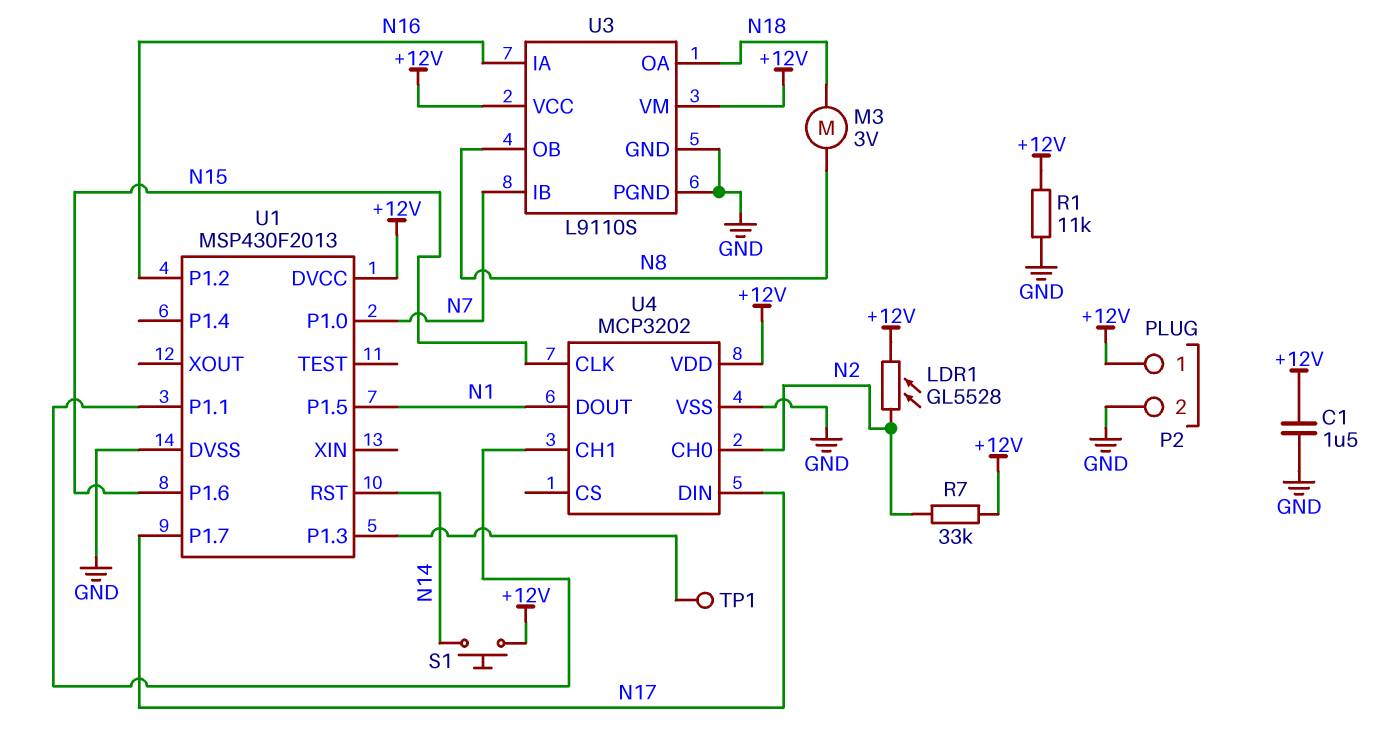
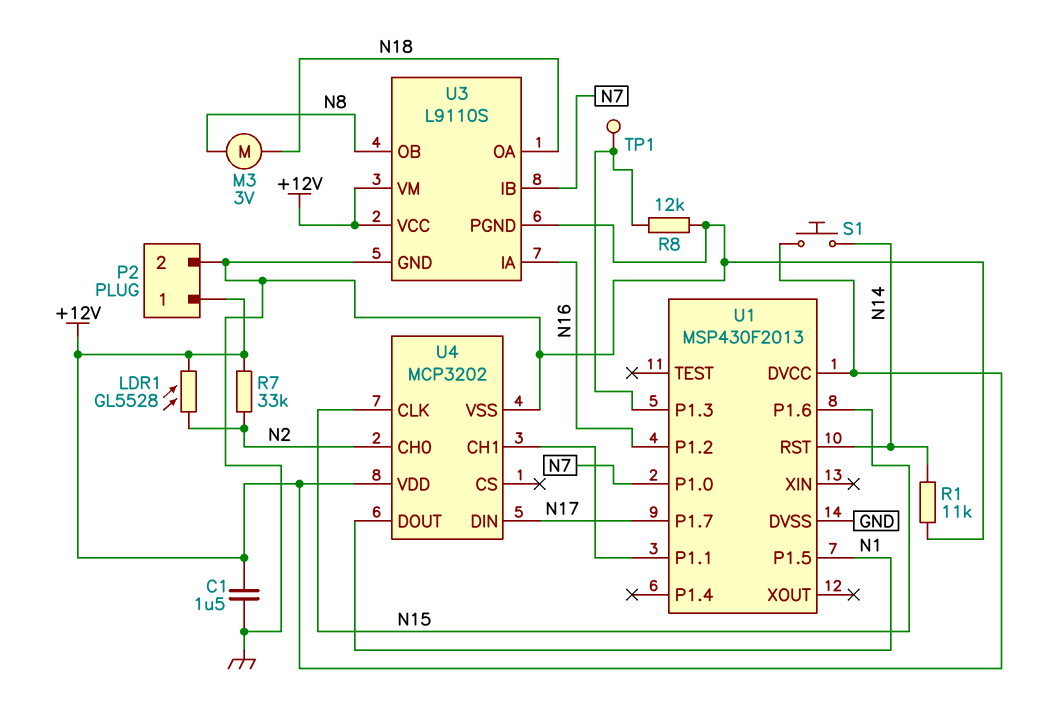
R1: 11k (+12V, GND) -> 11k (GND, N14)
R8: none -> 12k (GND, U1/P1.3)

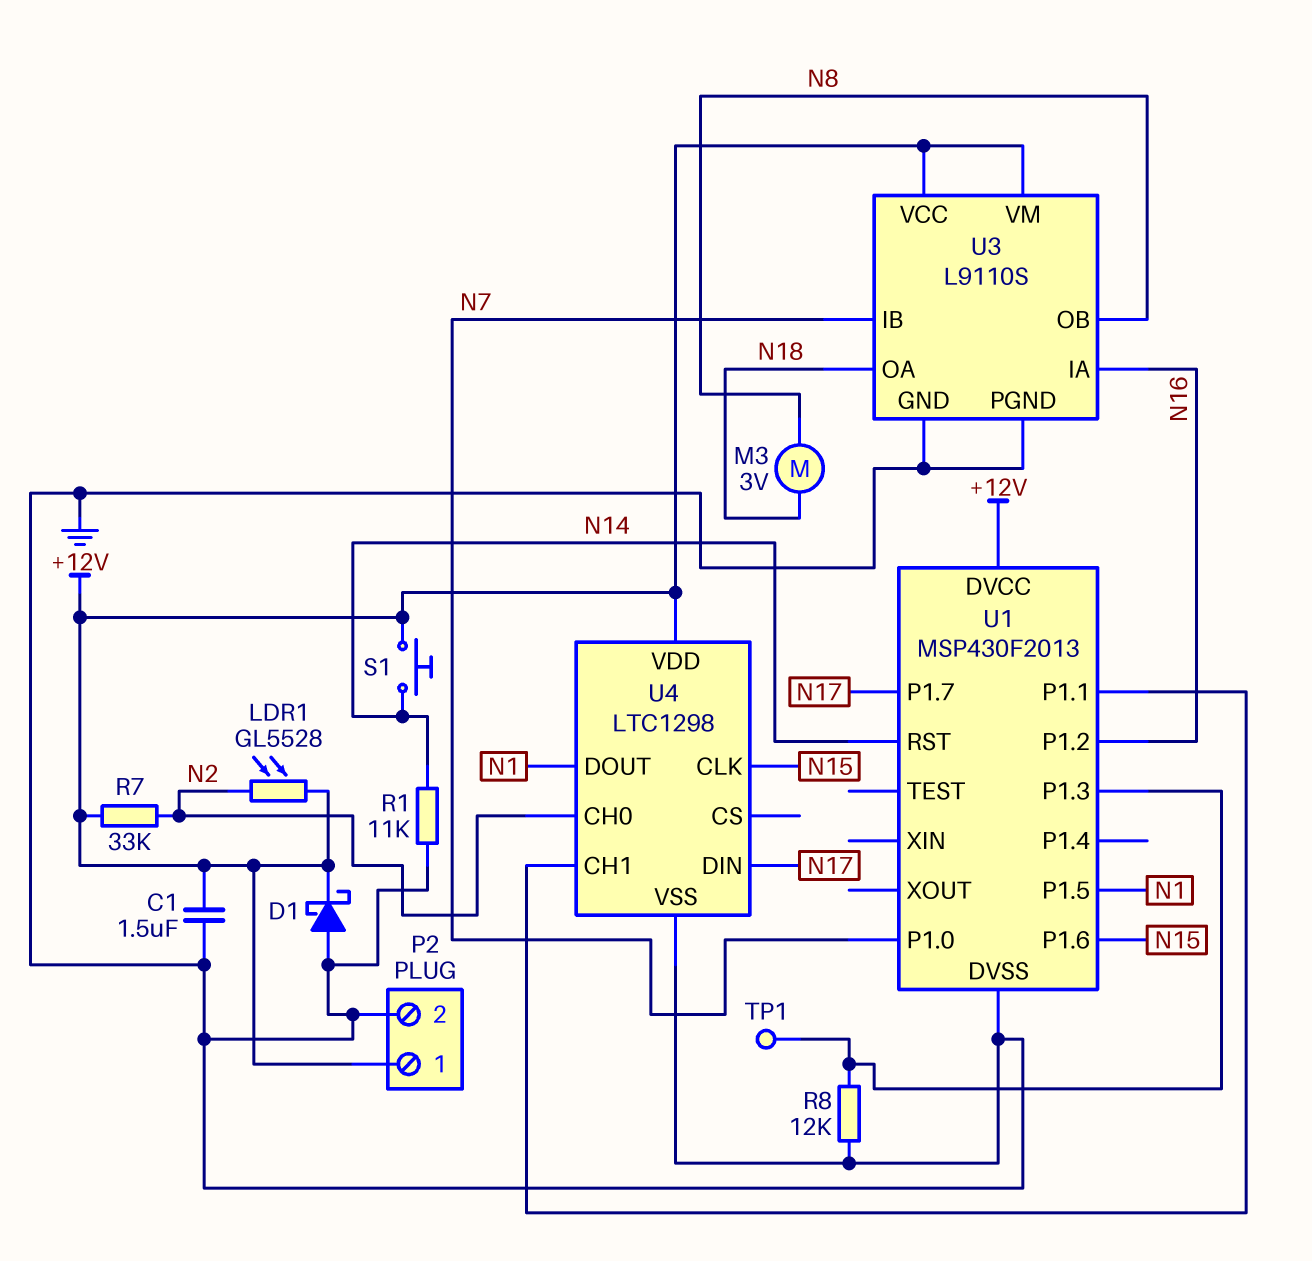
D1: none -> schottky (A GND, K +12V)
U4: MCP3202 -> LTC1298

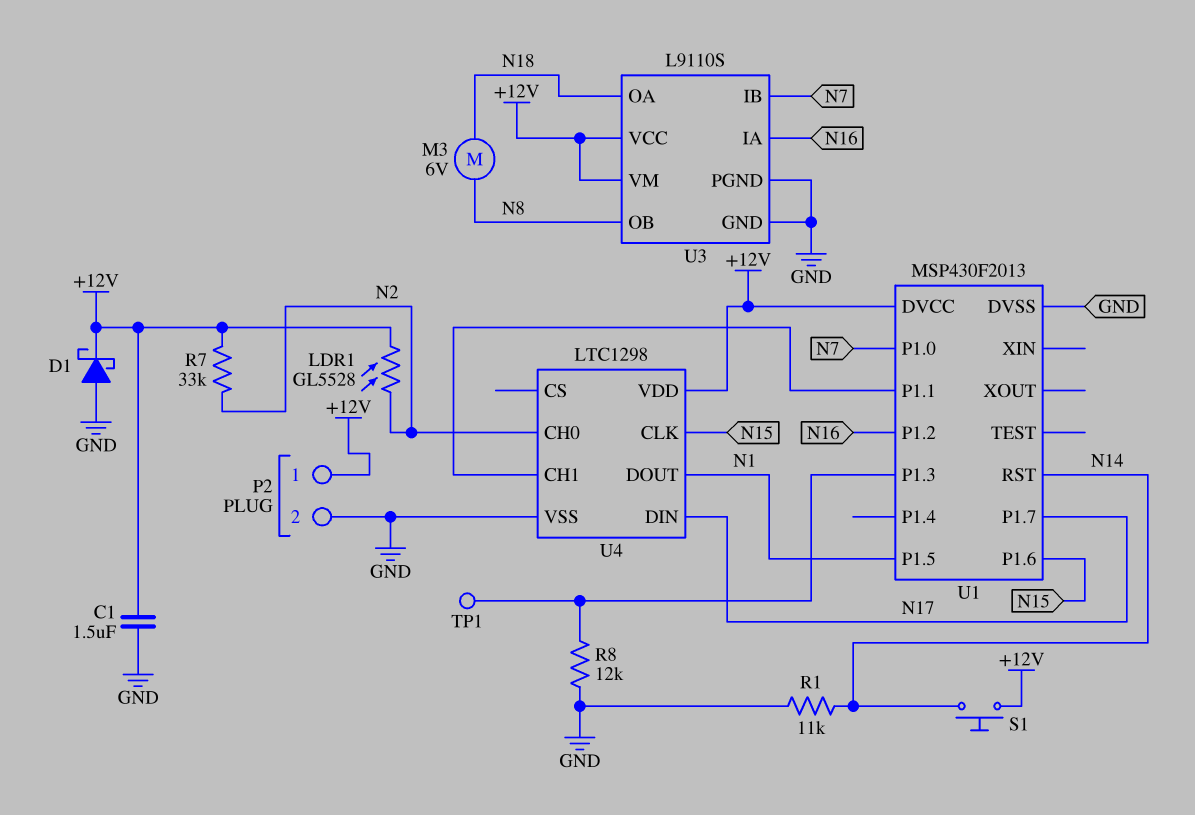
M3: motor 3V (N8, N18) -> motor 6V (N8, N18)

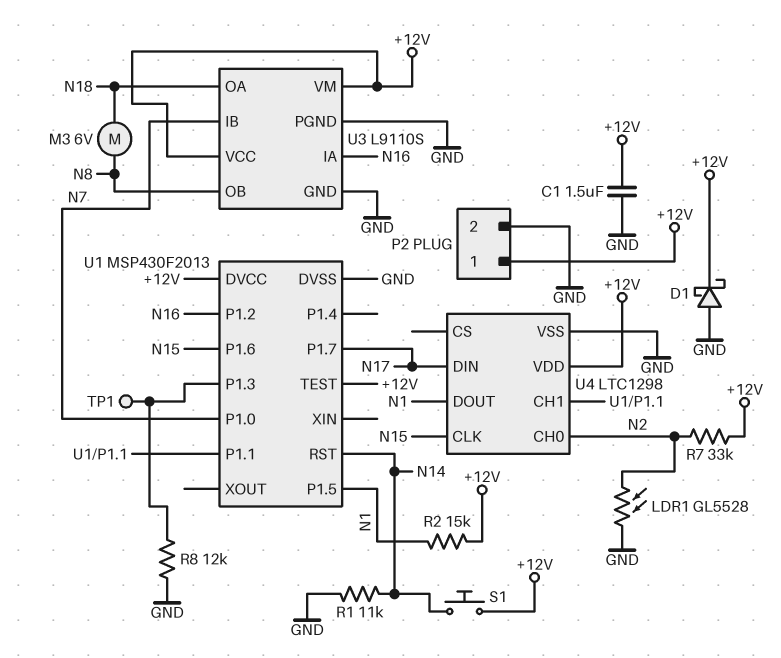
LDR1: GL5528 (+12V, N2) -> GL5528 (GND, N2)
R2: none -> 15k (+12V, N1)
U1 pin TEST: none -> +12V

